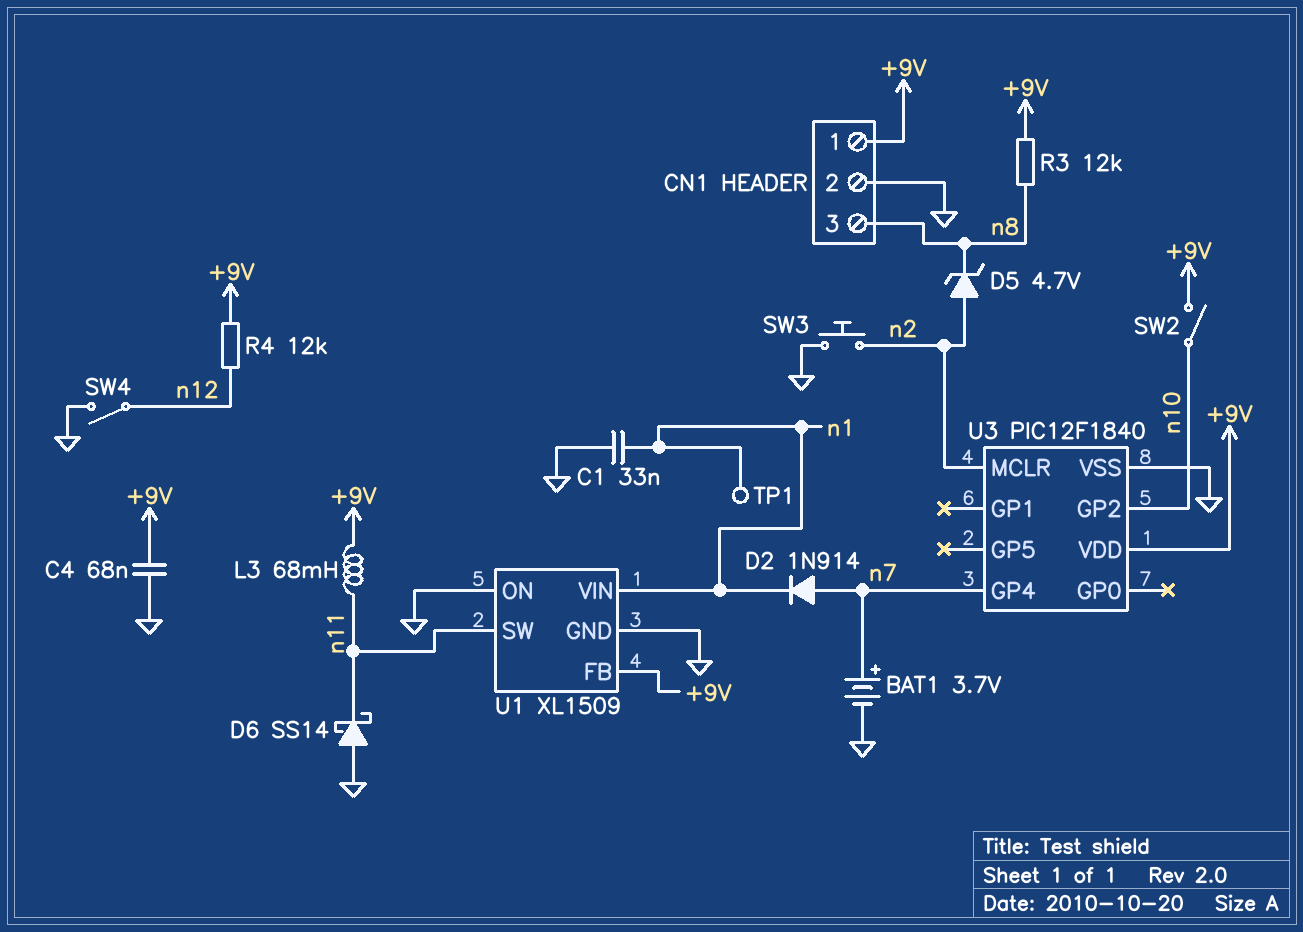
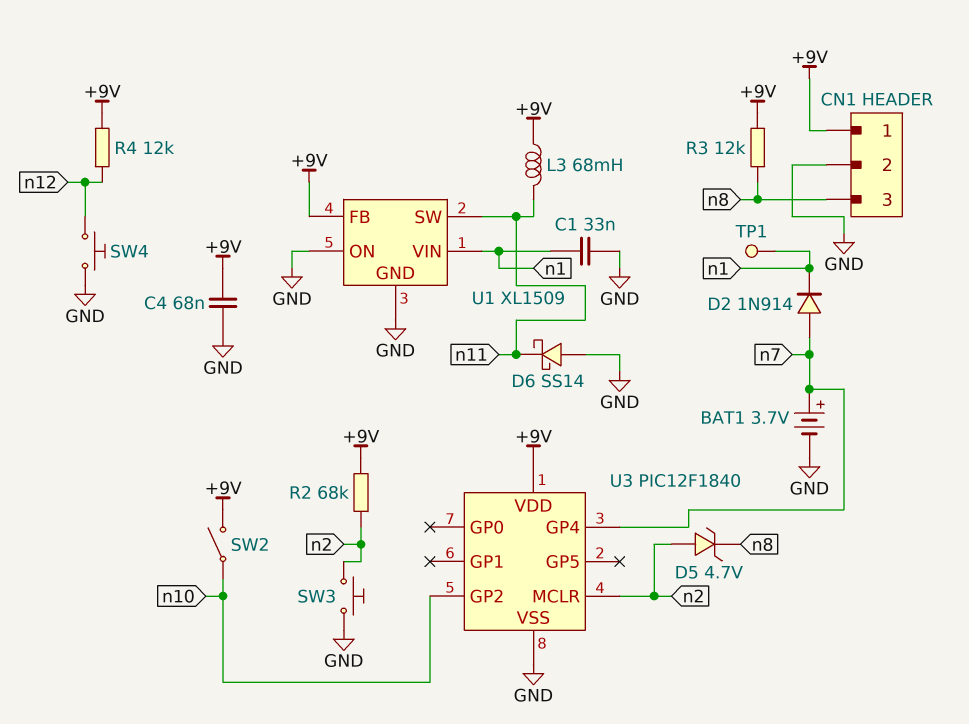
R2: none -> 68k (+9V, n2)
SW4: switch (GND, n12) -> button (GND, n12)

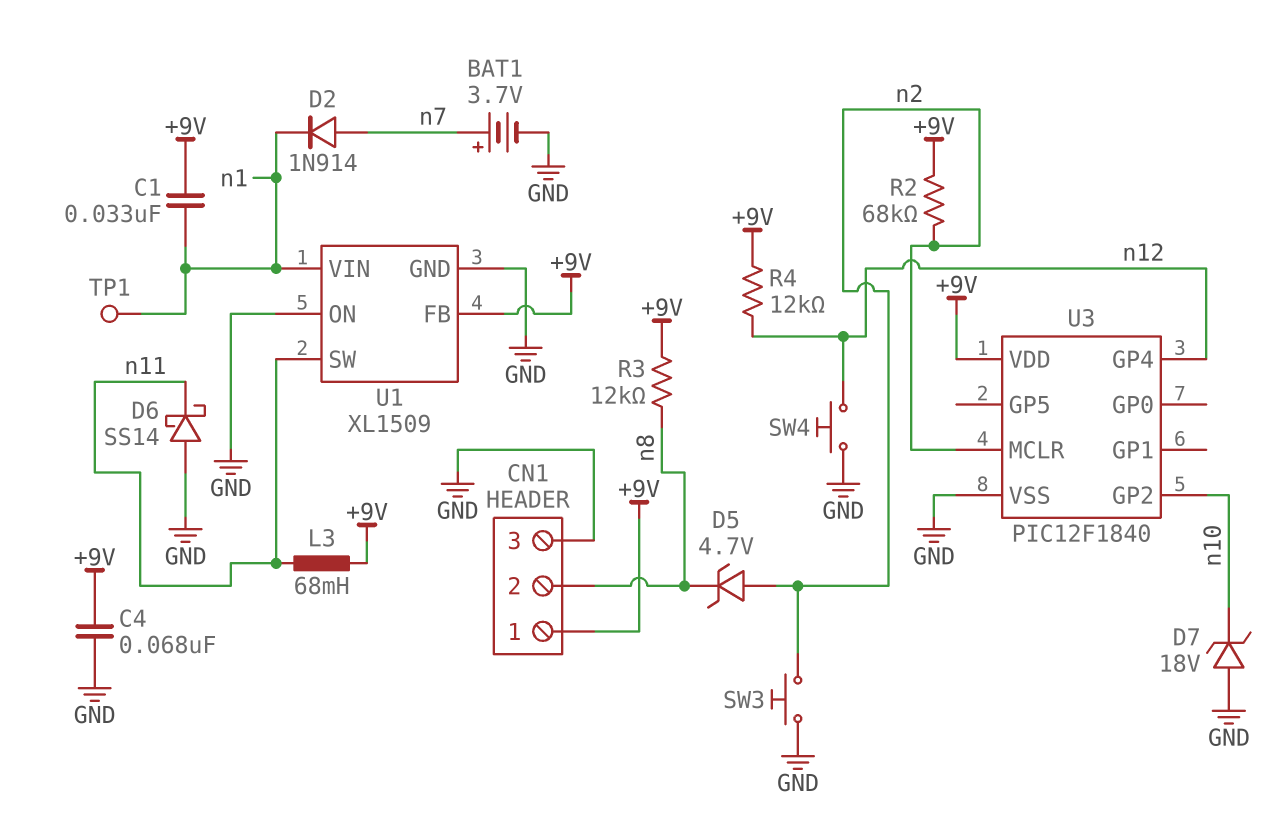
C1: 33nF (GND, n1) -> 33nF (+9V, n1)
CN1 pin 2: GND -> n8
CN1 pin 3: n8 -> GND
D7: none -> zener 18V (A GND, K n10)
SW2: switch (+9V, n10) -> none
U3 pin GP4: n7 -> n12

